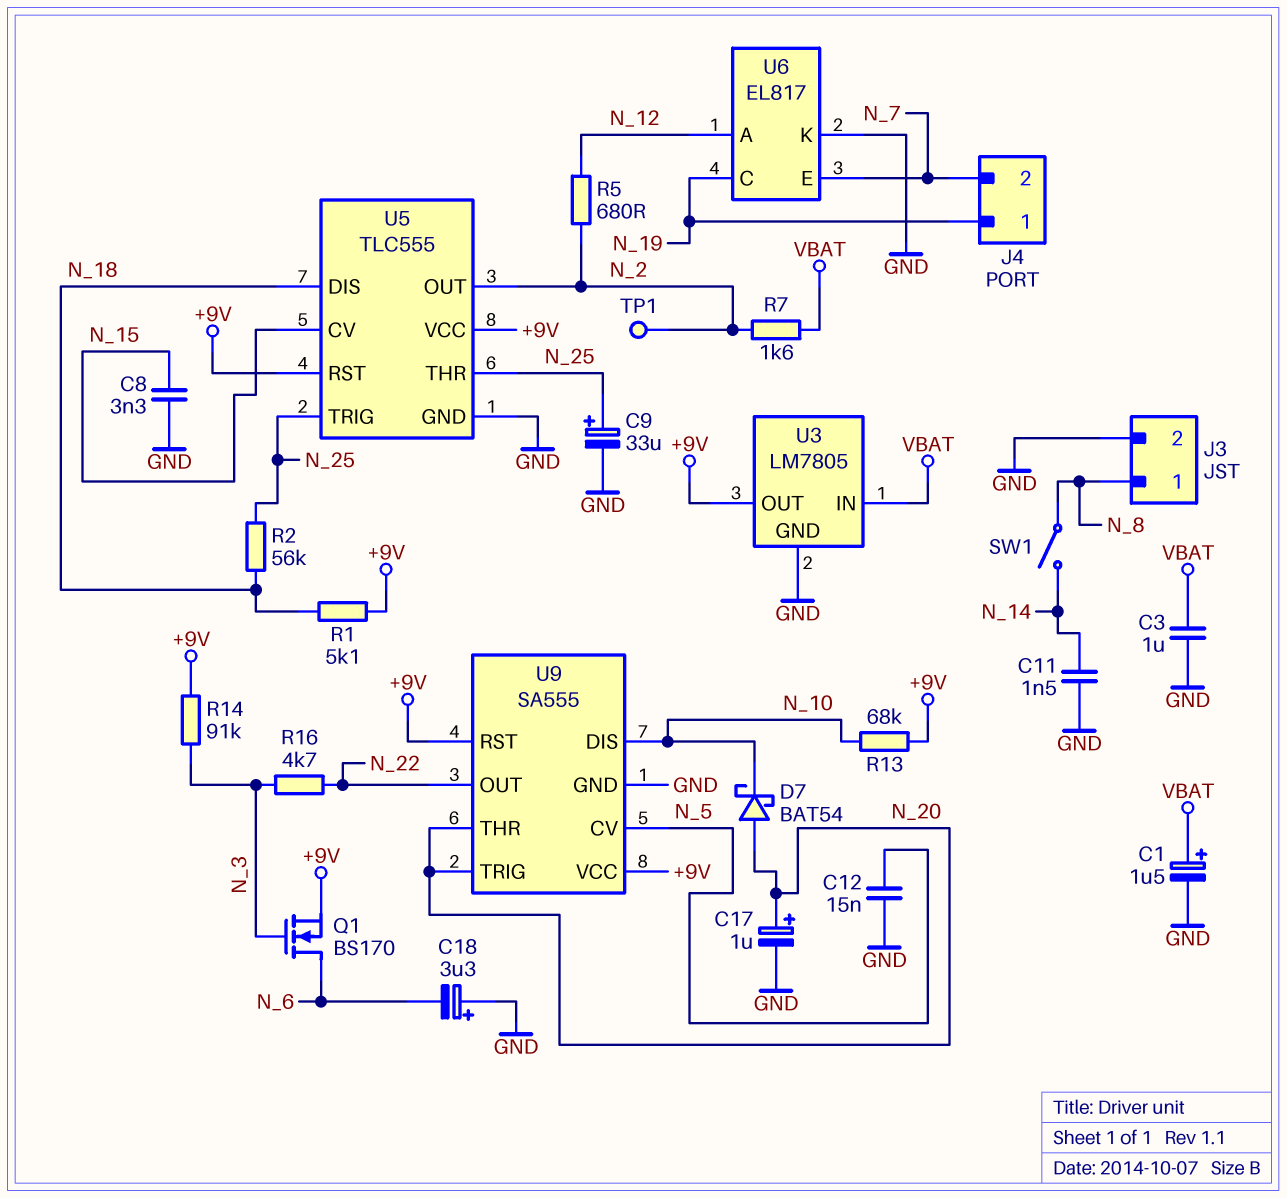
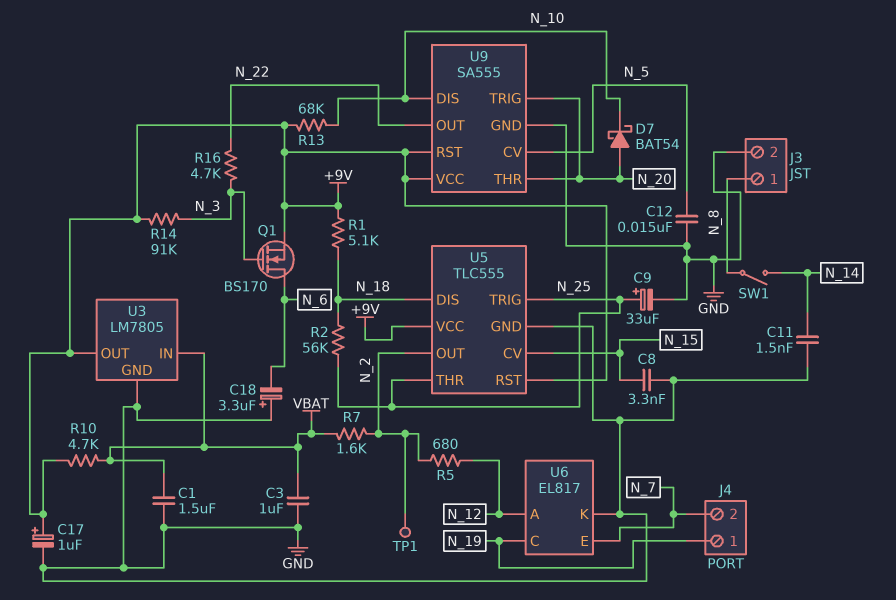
C1: 1.5uF (plus VBAT, minus GND) -> 1.5uF (GND, VBAT)
C17: 1uF (plus N_20, minus GND) -> 1uF (plus +9V, minus GND)
R10: none -> 4.7k (+9V, VBAT)

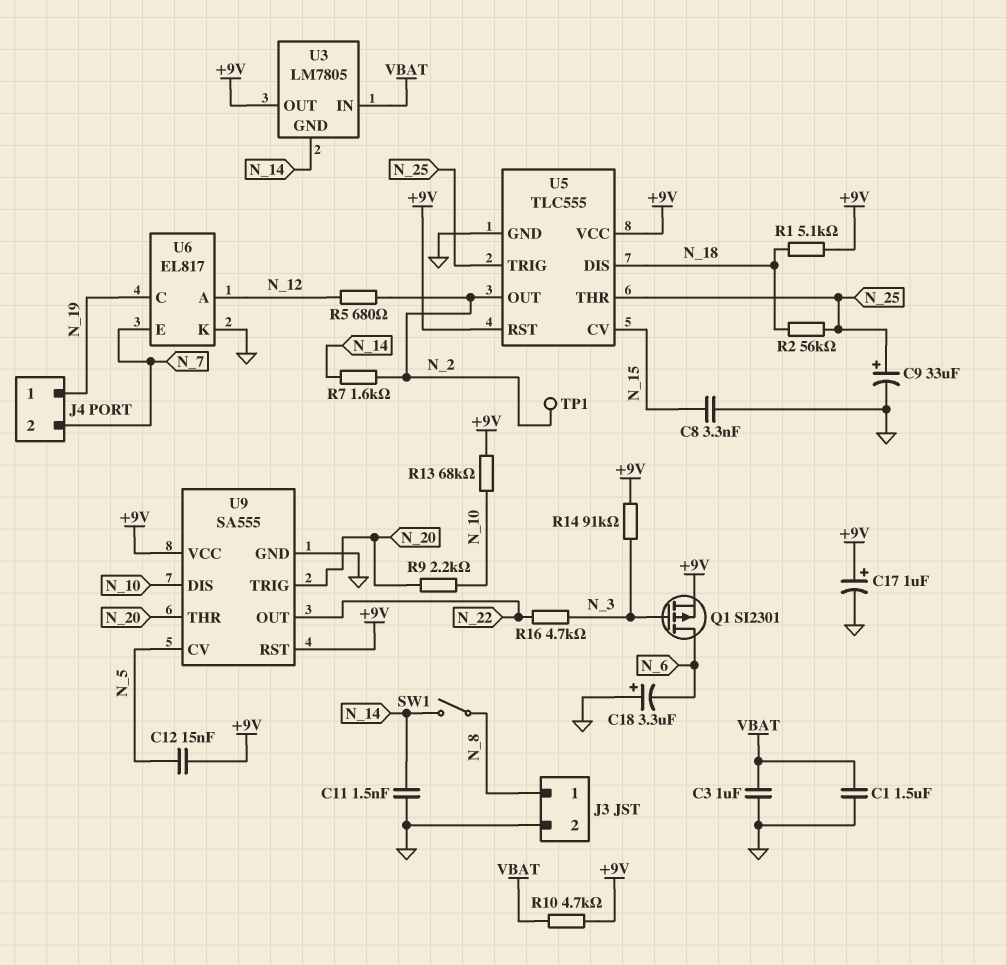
C12: 15nF (GND, N_5) -> 15nF (+9V, N_5)
D7: schottky BAT54 (A N_20, K N_10) -> none
Q1: NMOS BS170 (G N_3, D N_6, S +9V) -> PMOS SI2301 (G N_3, D N_6, S +9V)
R7: 1.6k (N_2, VBAT) -> 1.6k (N_2, N_14)
R9: none -> 2.2k (N_10, N_20)
U3 pin GND: GND -> N_14

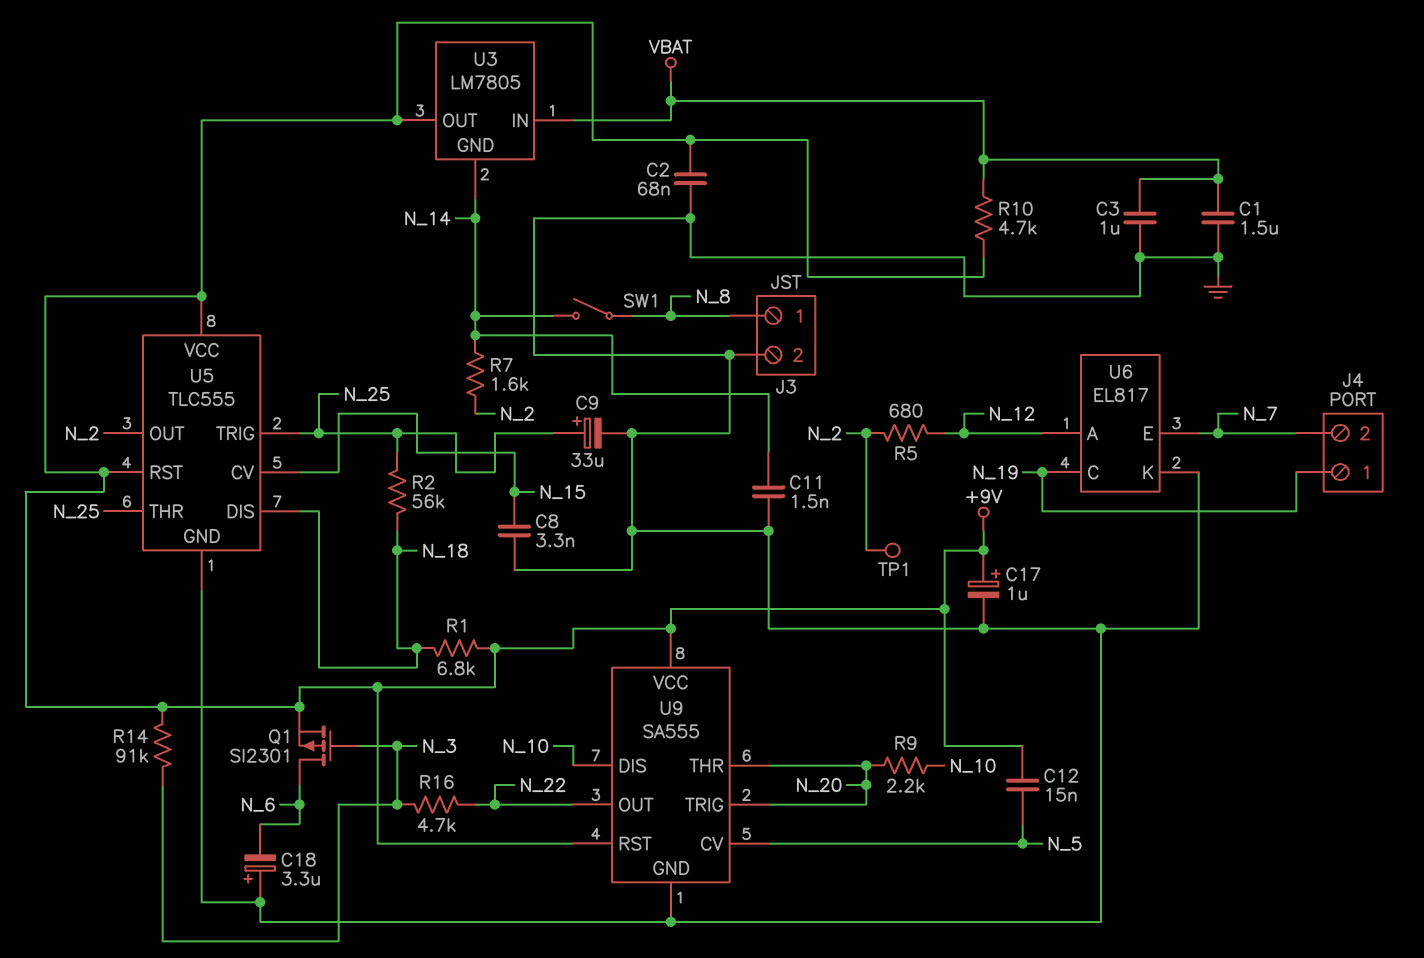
C2: none -> 68nF (+9V, GND)
R1: 5.1k (+9V, N_18) -> 6.8k (+9V, N_18)
R13: 68k (+9V, N_10) -> none

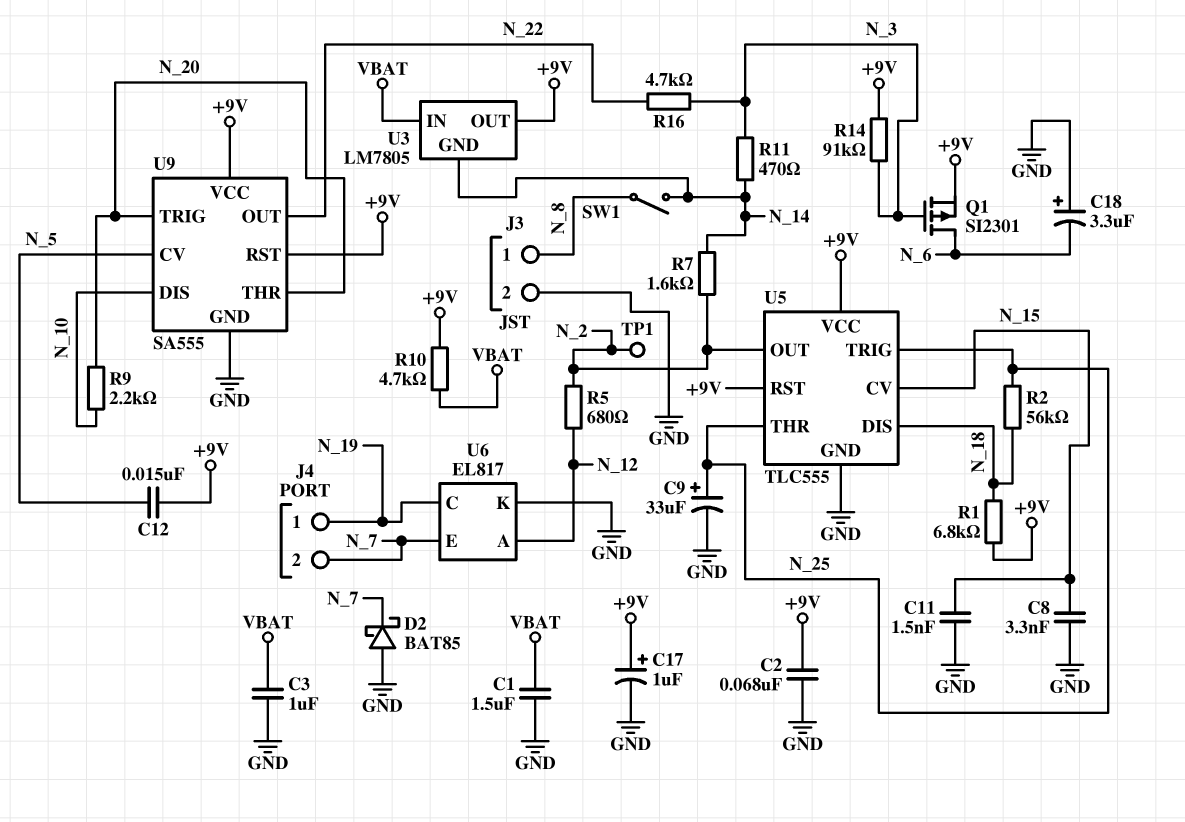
C11: 1.5nF (GND, N_14) -> 1.5nF (GND, N_15)
D2: none -> schottky BAT85 (A GND, K N_7)
R11: none -> 470 (N_3, N_14)

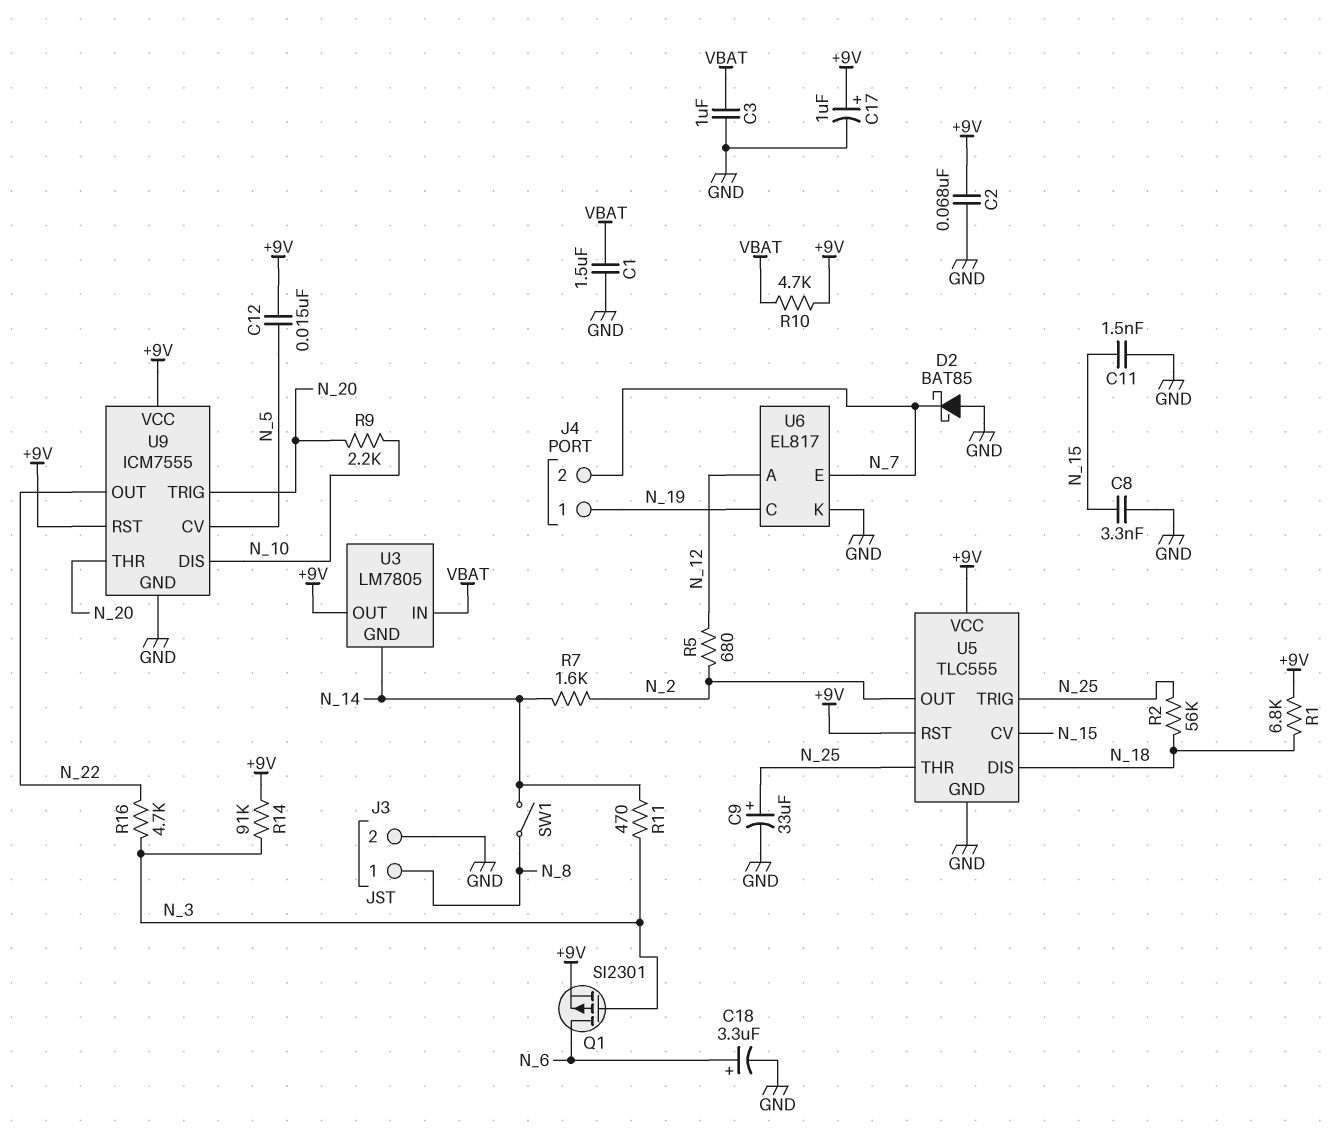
C18: 3.3uF (plus GND, minus N_6) -> 3.3uF (plus N_6, minus GND)
TP1: test point (N_2) -> none
U9: SA555 -> ICM7555

